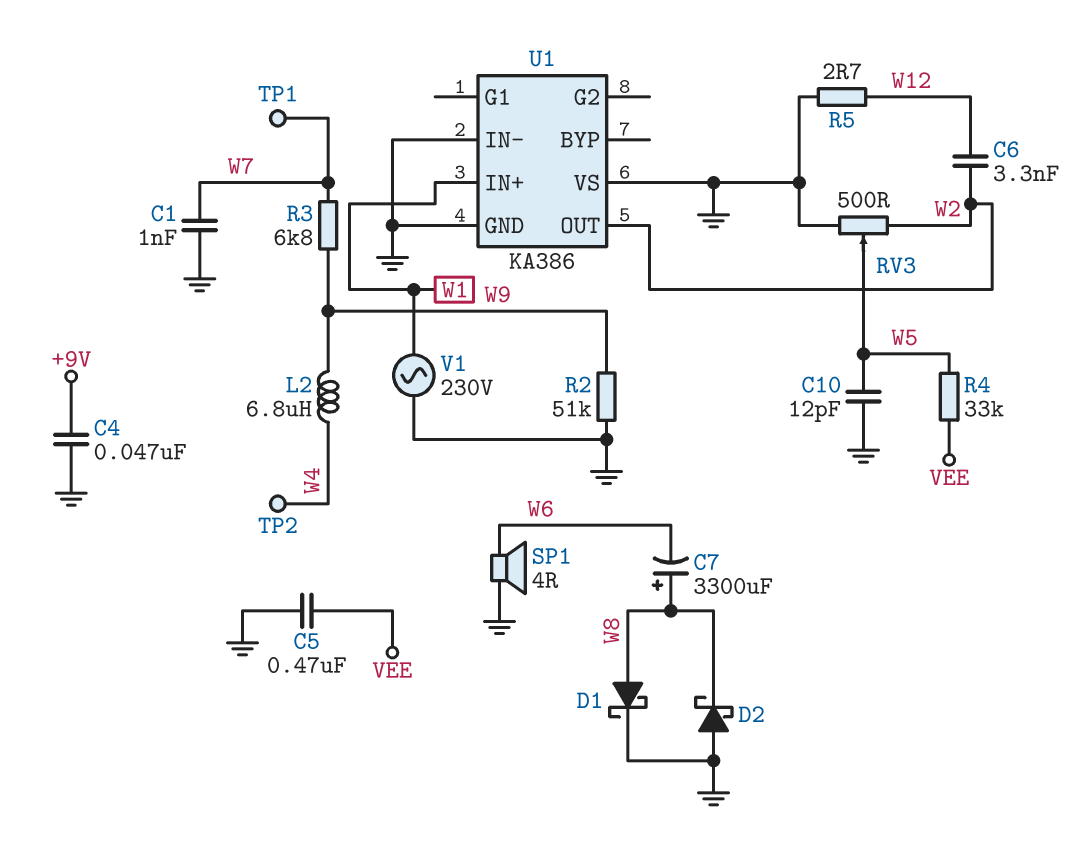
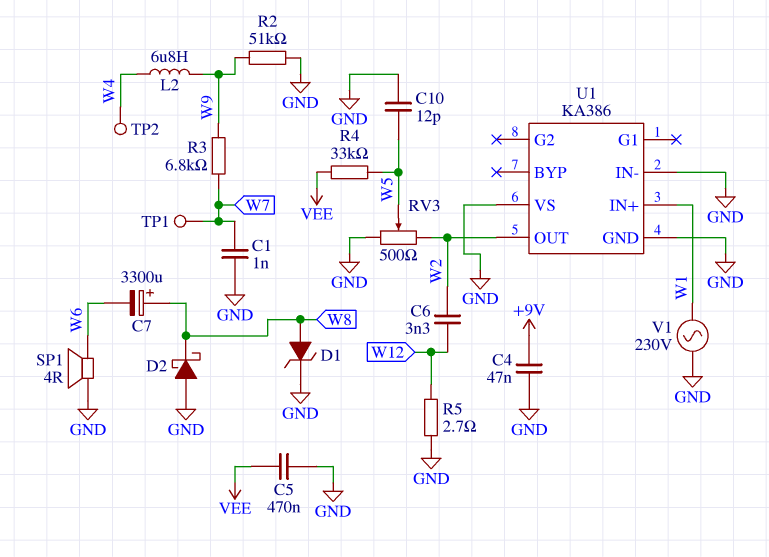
D1: schottky (A W8, K GND) -> zener (A W8, K GND)

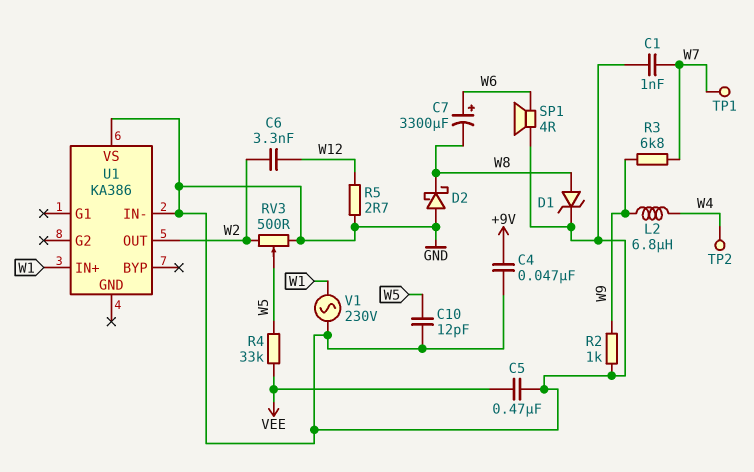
C7: 3300uF (plus W8, minus W6) -> 3300uF (plus W6, minus W8)
R2: 51k (GND, W9) -> 1k (GND, W9)
U1 pin GND: GND -> none

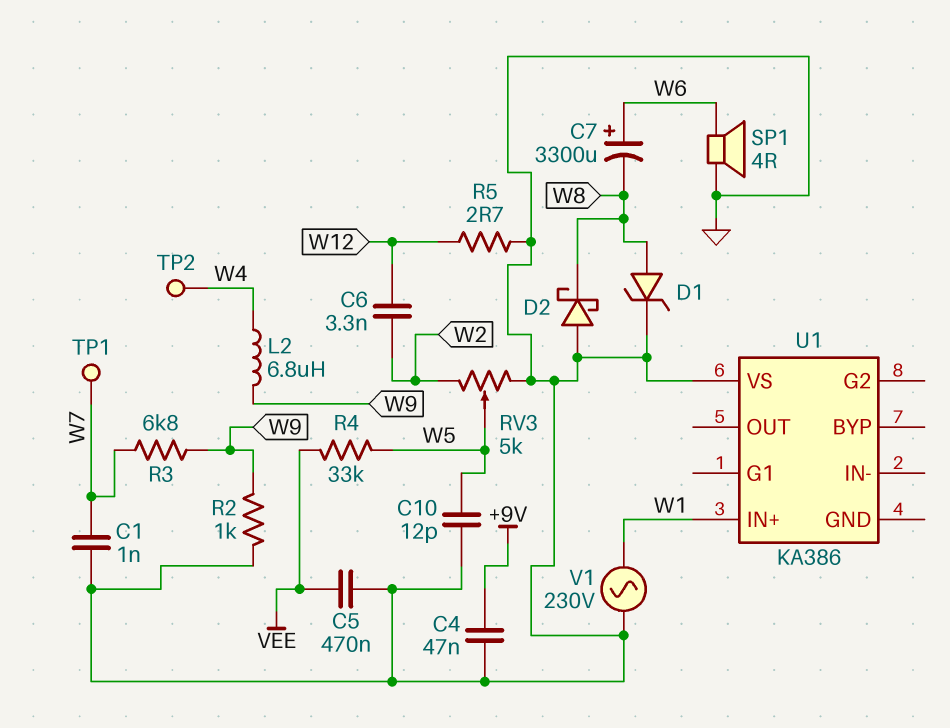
RV3: 500 (GND, W2, wiper W5) -> 5k (GND, W2, wiper W5)
U1 pin IN-: GND -> none
U1 pin OUT: W2 -> none

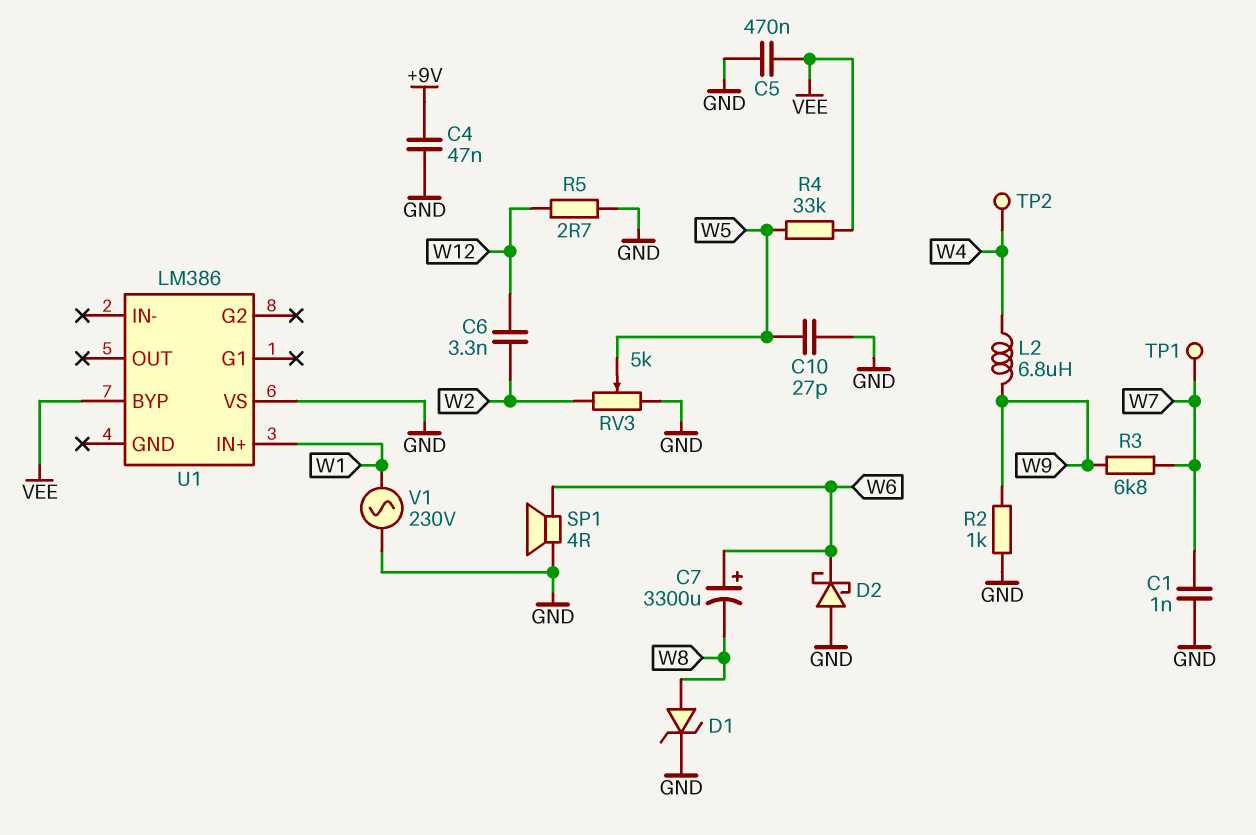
C10: 12pF (GND, W5) -> 27pF (GND, W5)
D2: schottky (A GND, K W8) -> schottky (A GND, K W6)
U1: KA386 -> LM386
U1 pin BYP: none -> VEE

